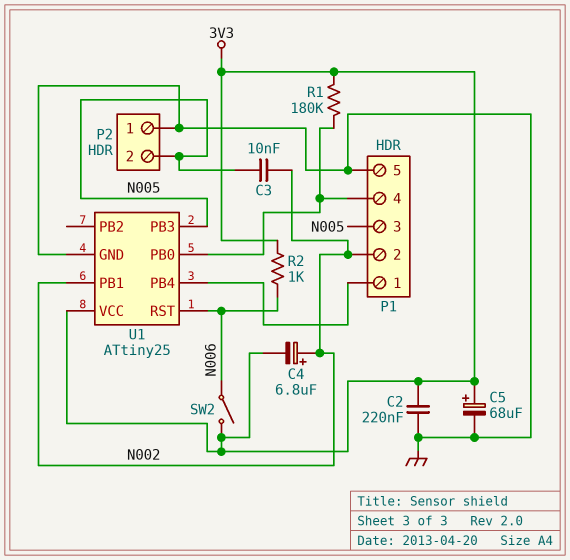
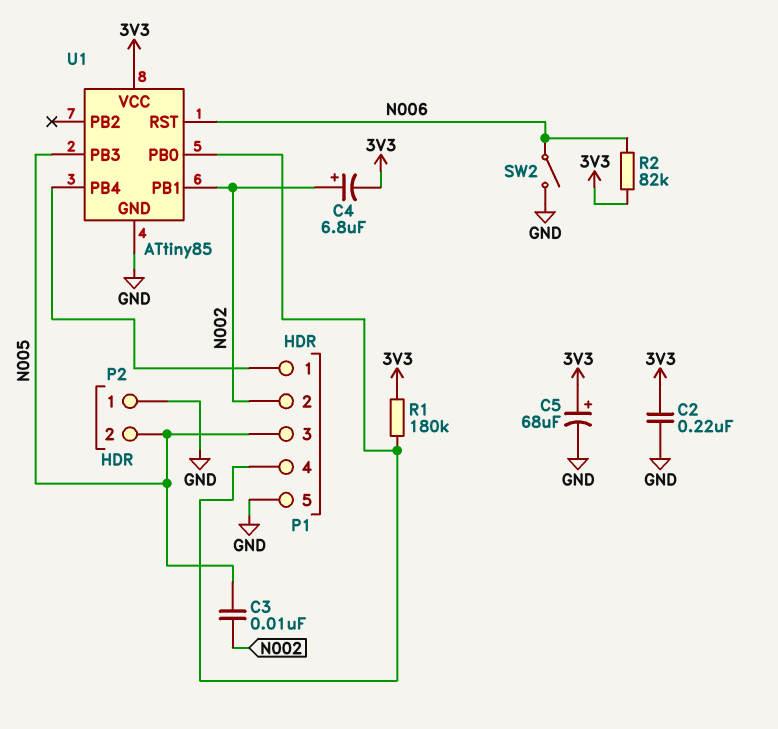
R2: 1k (3V3, N006) -> 82k (3V3, N006)
SW2: switch (3V3, N006) -> switch (GND, N006)
U1: ATtiny25 -> ATtiny85

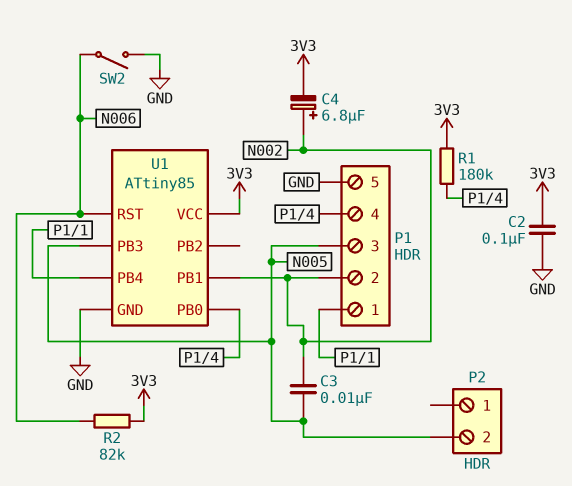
C2: 220nF (3V3, GND) -> 100nF (3V3, GND)
C5: 68uF (plus 3V3, minus GND) -> none
P2 pin 1: GND -> none

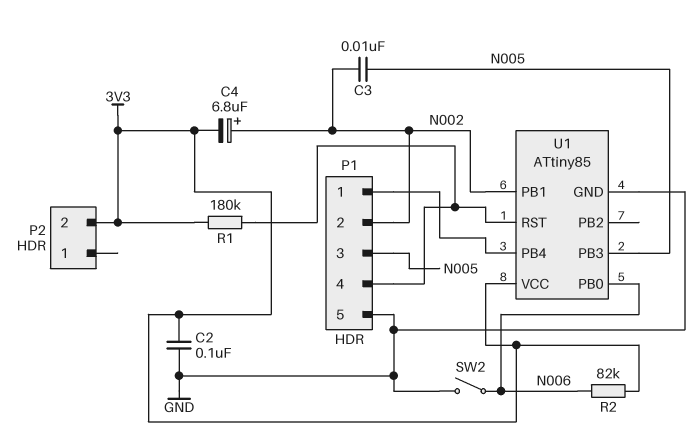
P2 pin 2: N005 -> 3V3
U1 pin PB0: P1/4 -> N006
U1 pin RST: N006 -> P1/4

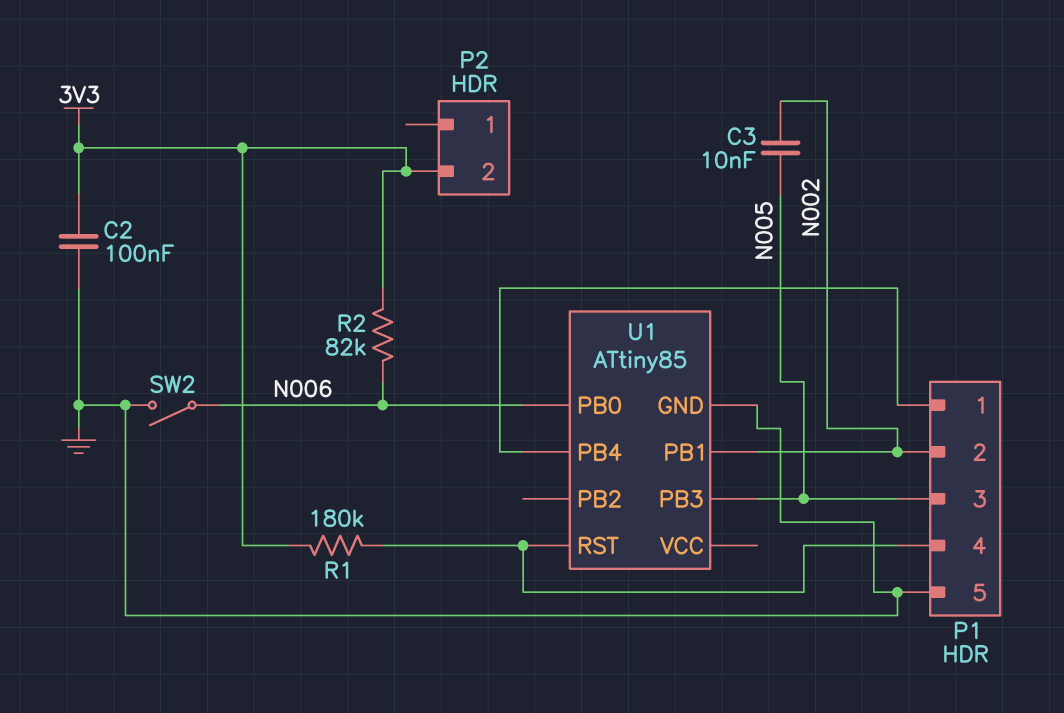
C4: 6.8uF (plus N002, minus 3V3) -> none
U1 pin VCC: 3V3 -> none

